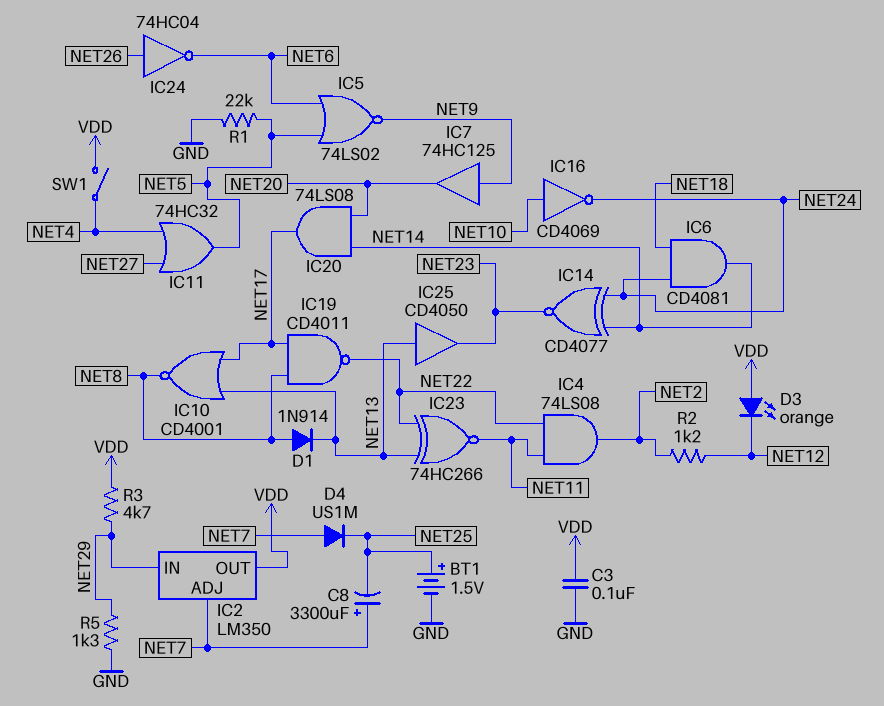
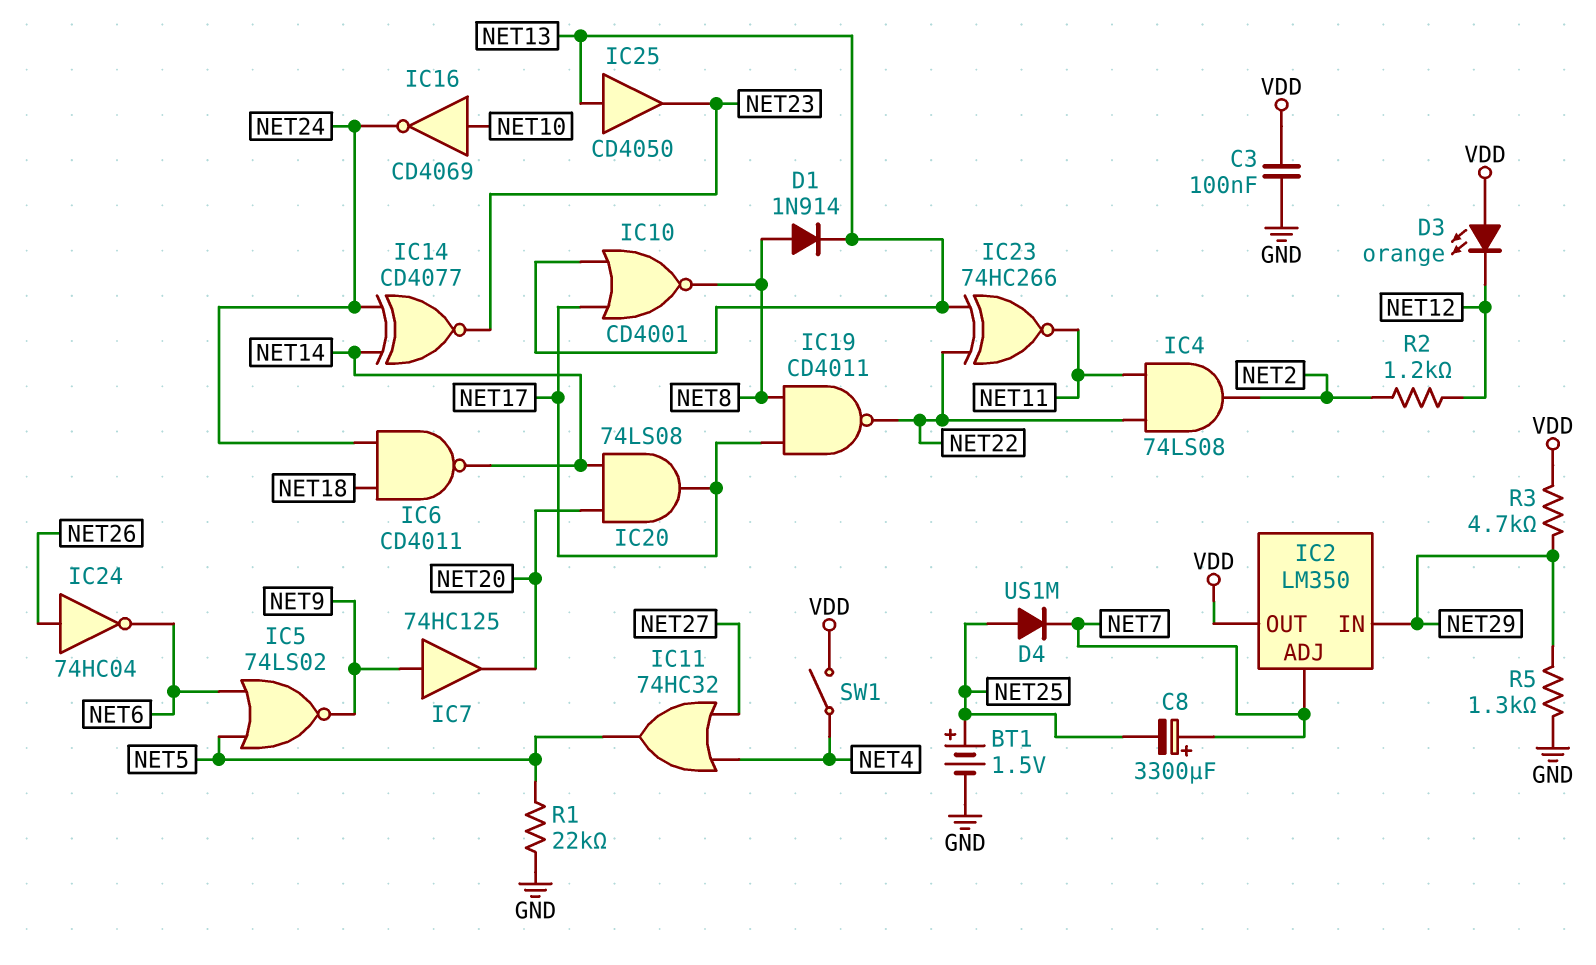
D4: diode US1M (A NET7, K NET25) -> diode US1M (A NET25, K NET7)
IC6: AND CD4081 (in NET18, in NET24, out NET14) -> NAND CD4011 (in NET18, in NET24, out NET14)

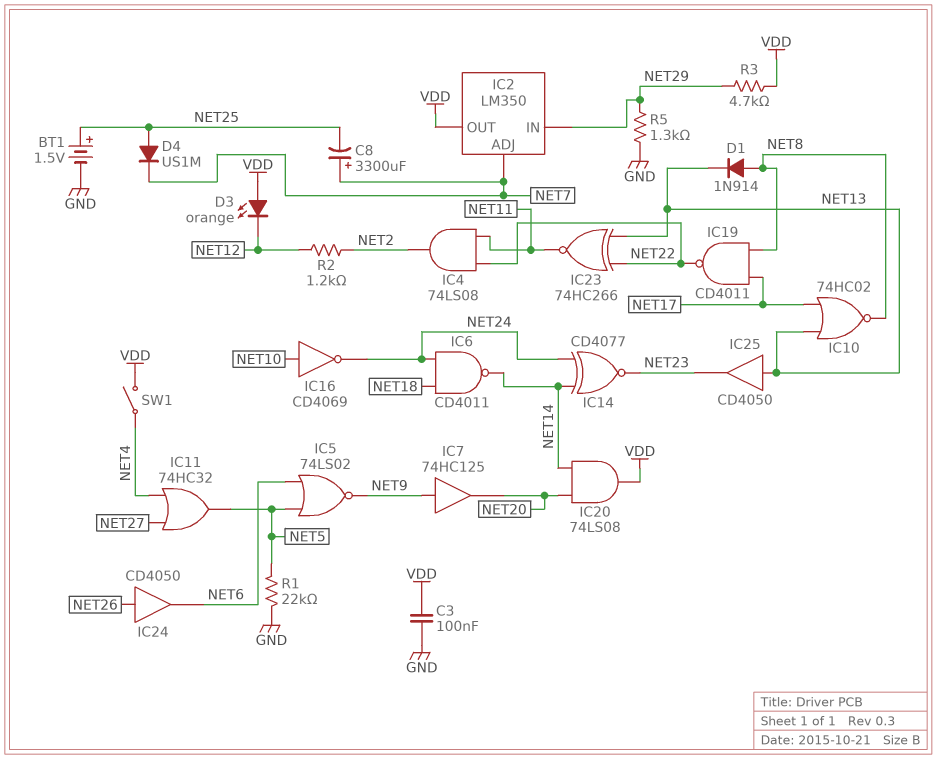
IC10: NOR CD4001 (in NET13, in NET17, out NET8) -> NOR 74HC02 (in NET13, in NET17, out NET8)
IC20: AND 74LS08 (in NET14, in NET20, out NET17) -> AND 74LS08 (in NET14, in NET20, out VDD)
IC24: NOT 74HC04 (in NET26, out NET6) -> buffer CD4050 (in NET26, out NET6)

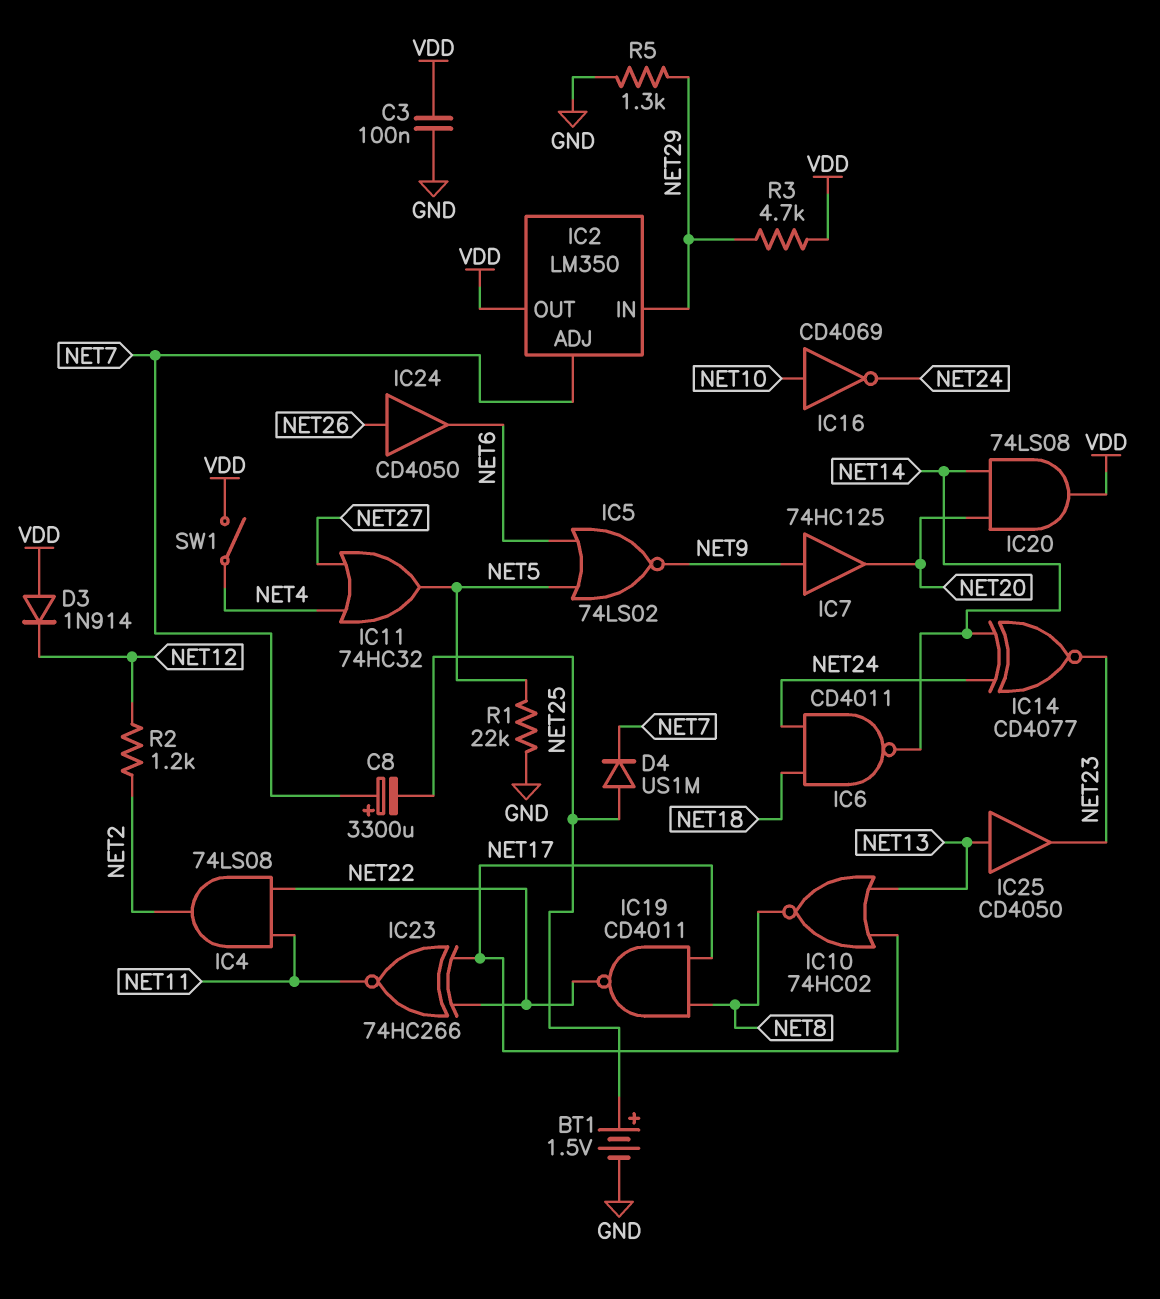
D1: diode 1N914 (A NET8, K NET13) -> none
D3: LED orange (A VDD, K NET12) -> diode 1N914 (A VDD, K NET12)
IC23: XNOR 74HC266 (in NET13, in NET22, out NET11) -> XNOR 74HC266 (in NET17, in NET22, out NET11)

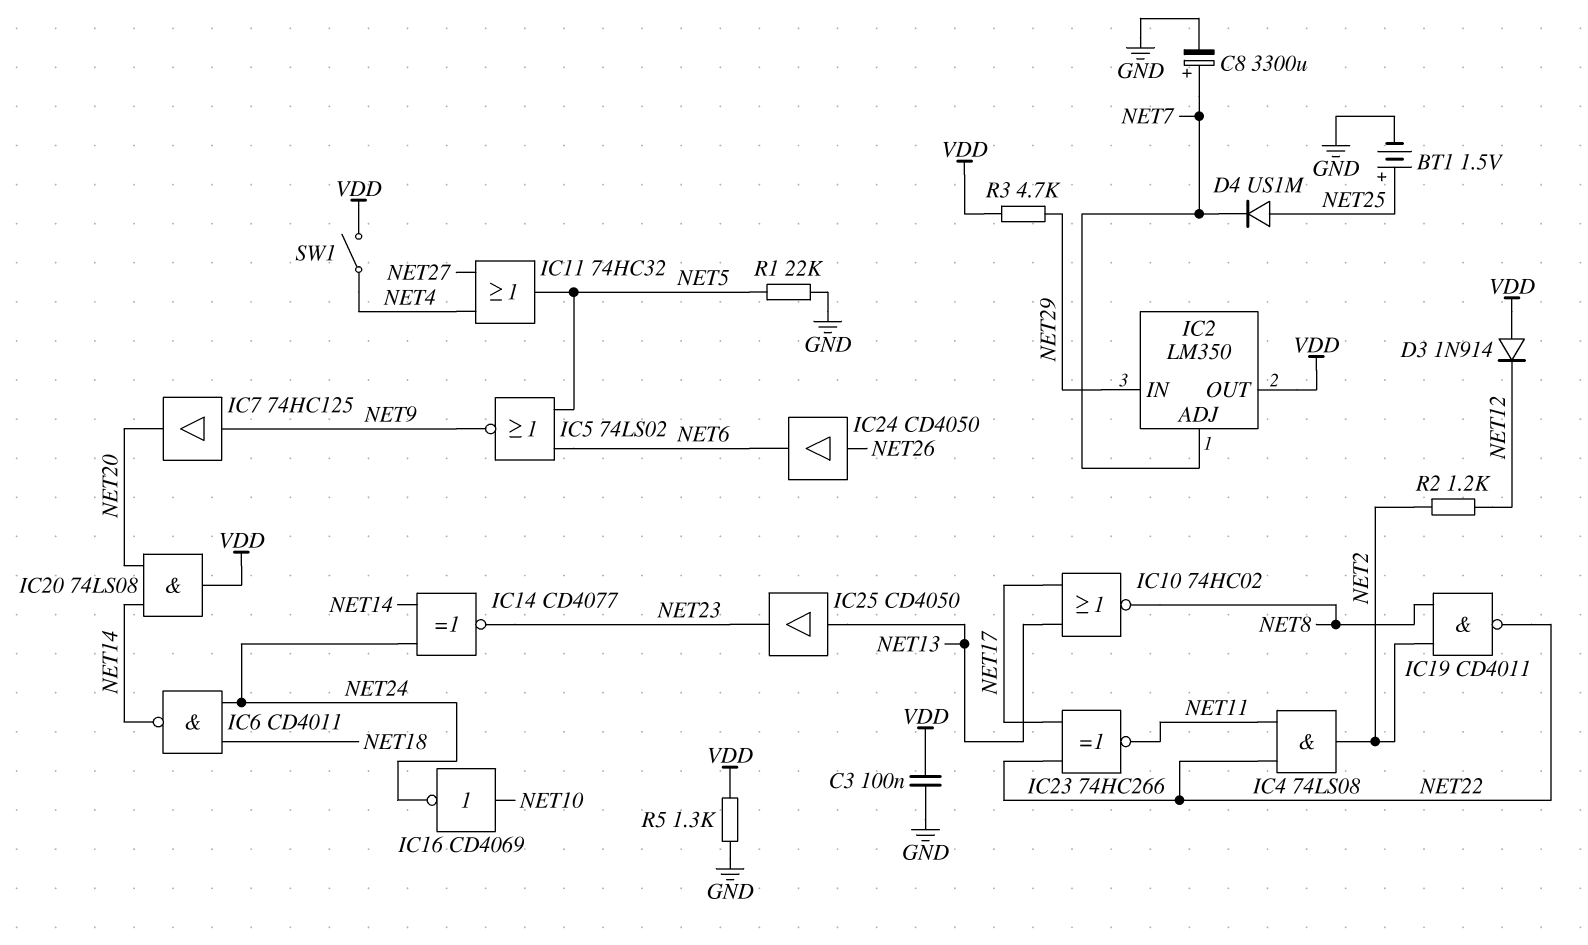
C8: 3300uF (plus NET7, minus NET25) -> 3300uF (plus NET7, minus GND)
IC19: NAND CD4011 (in NET8, in NET17, out NET22) -> NAND CD4011 (in NET2, in NET8, out NET22)
R5: 1.3k (GND, NET29) -> 1.3k (GND, VDD)

